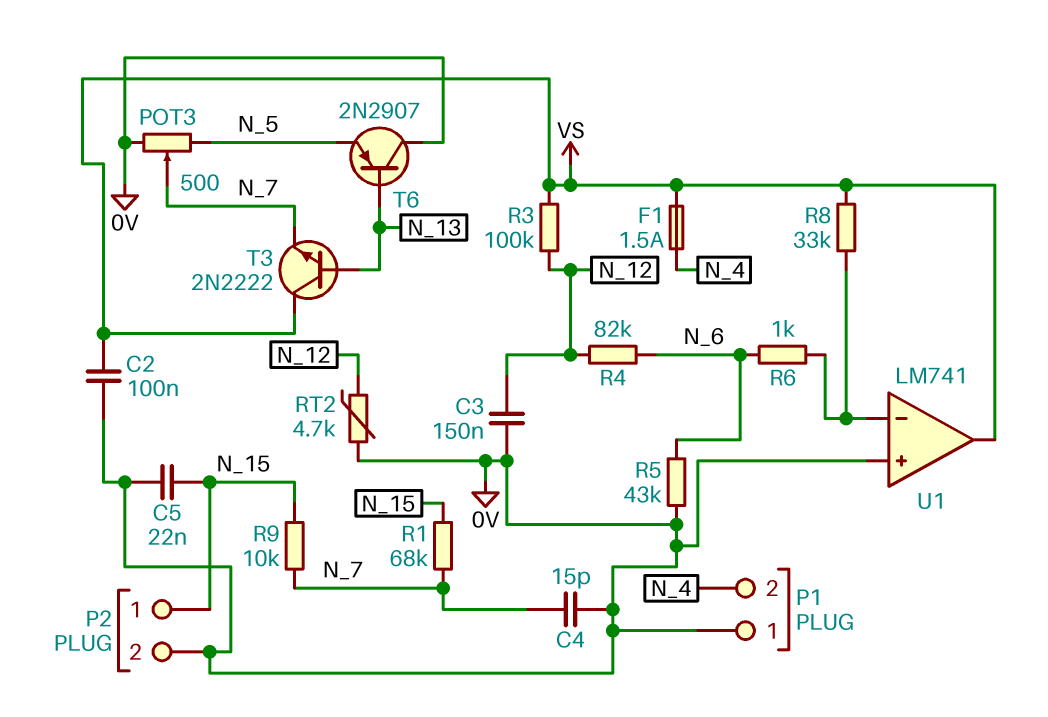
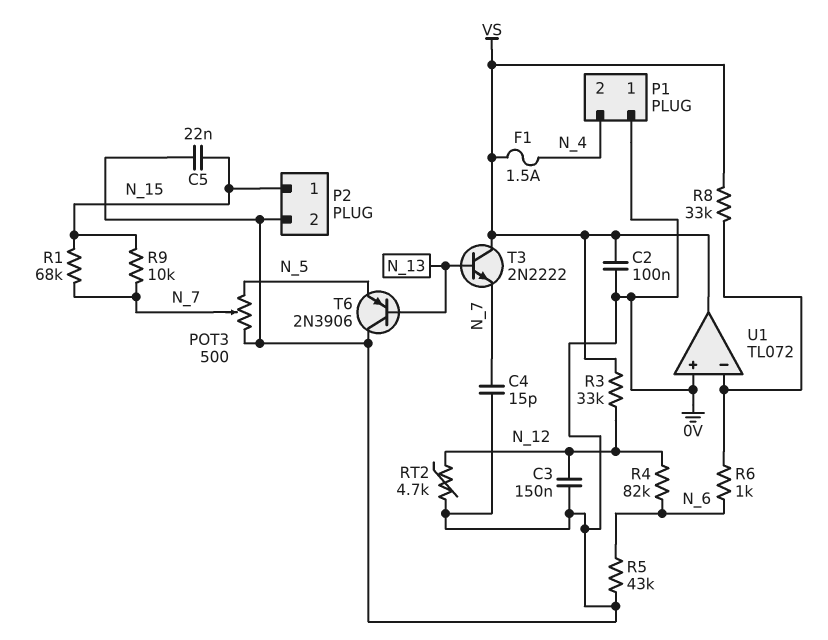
R3: 100k (N_12, VS) -> 33k (N_12, VS)
T6: PNP 2N2907 (B N_13, C 0V, E N_5) -> PNP 2N3906 (B N_13, C 0V, E N_5)
U1: LM741 -> TL072

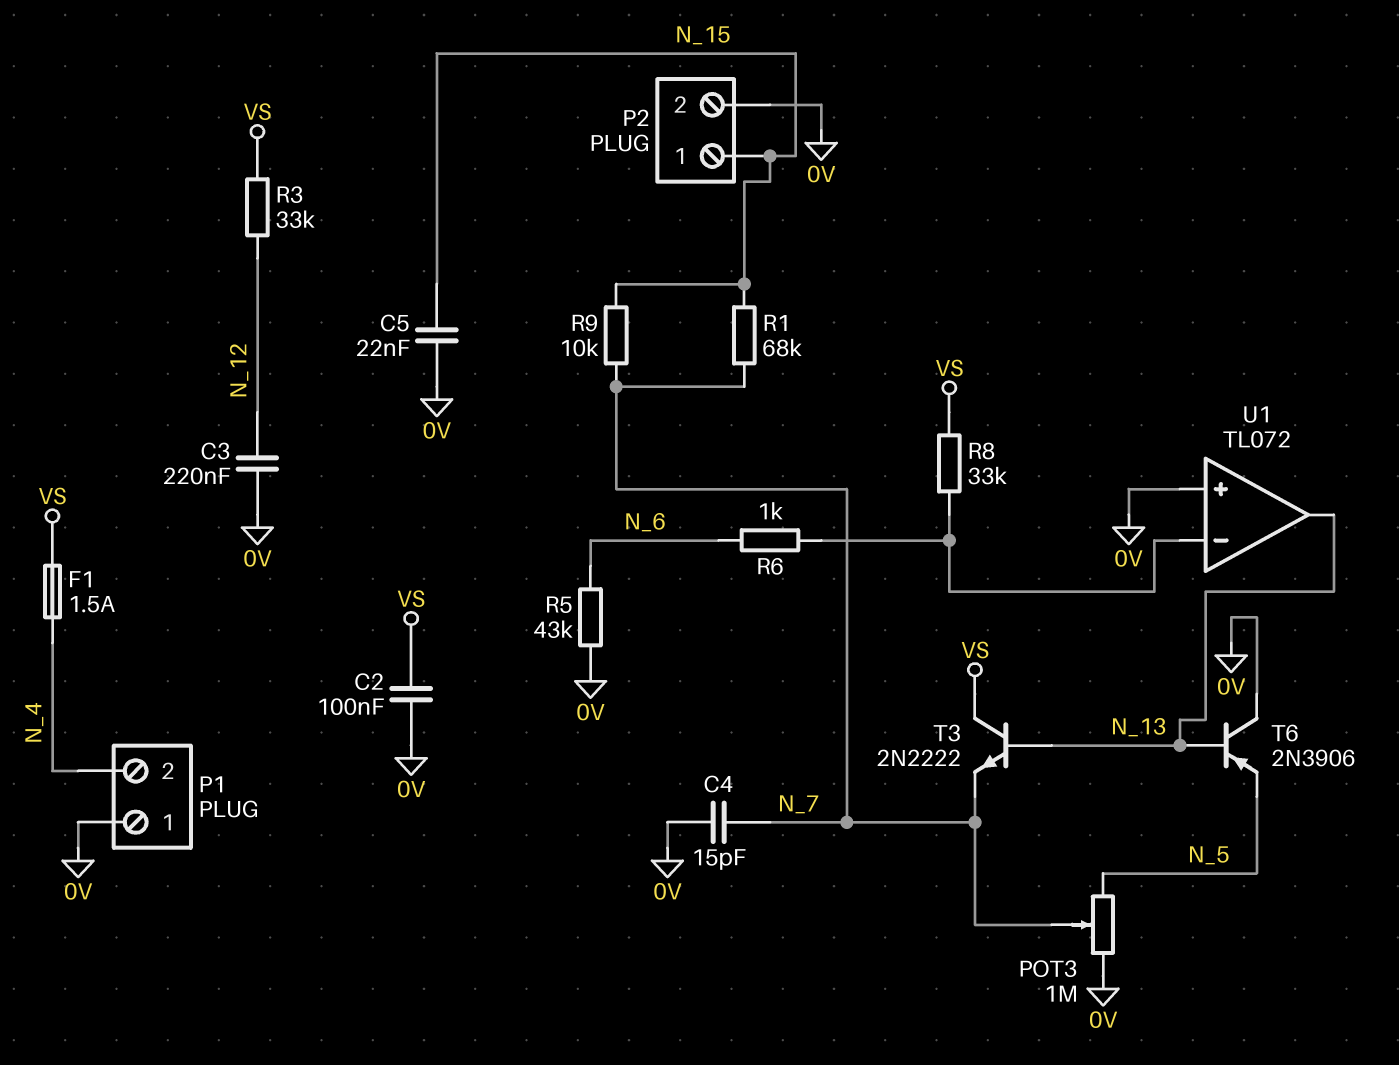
C3: 150nF (0V, N_12) -> 220nF (0V, N_12)
POT3: 500 (0V, N_5, wiper N_7) -> 1M (0V, N_5, wiper N_7)
R4: 82k (N_6, N_12) -> none
RT2: 4.7k (0V, N_12) -> none
U1 pin out: VS -> N_13

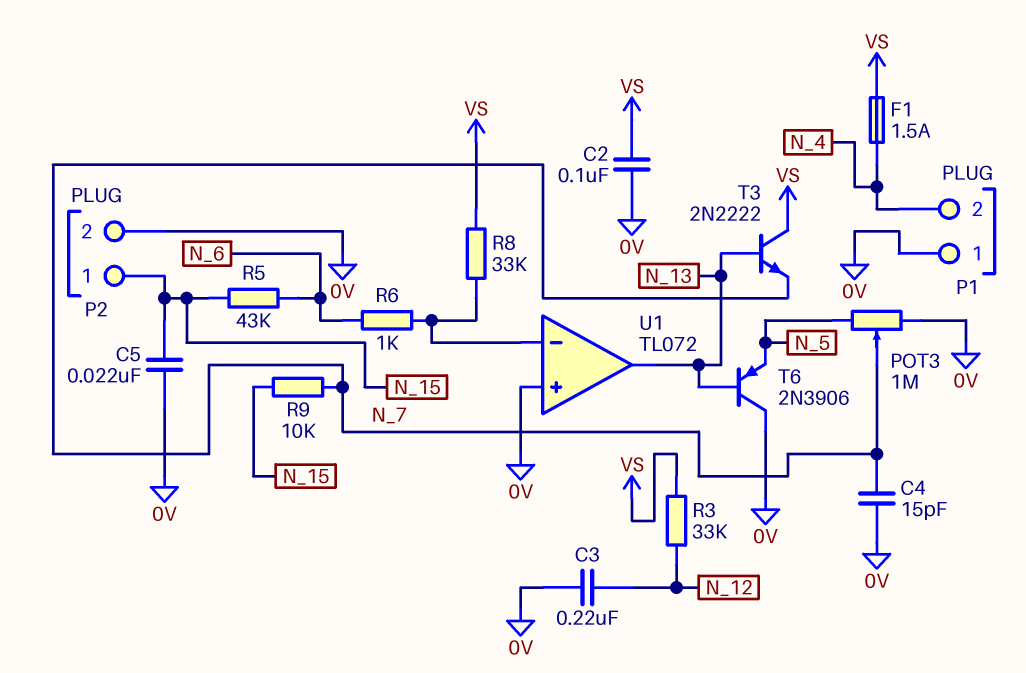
R1: 68k (N_7, N_15) -> none
R5: 43k (0V, N_6) -> 43k (N_6, N_15)

